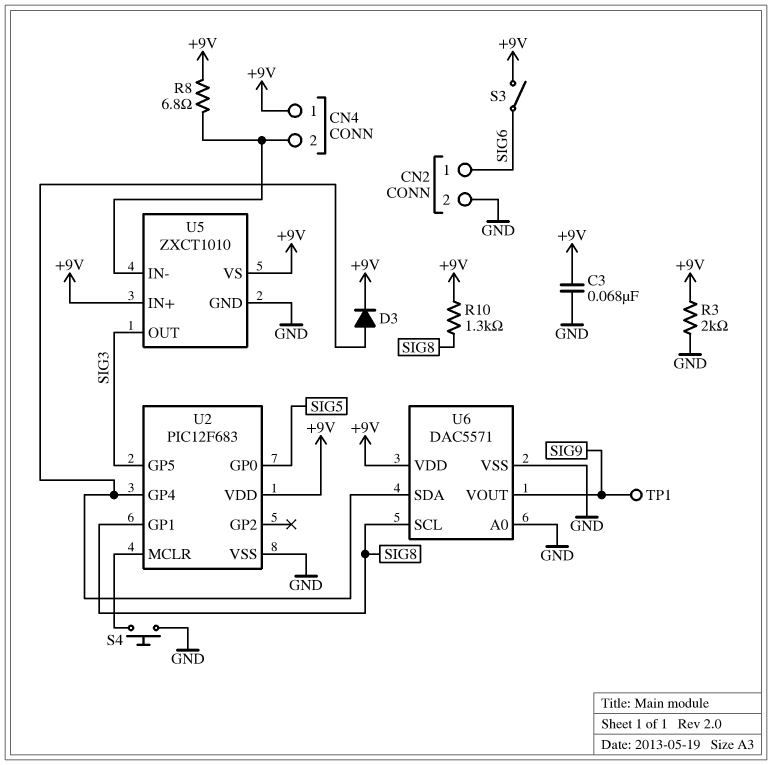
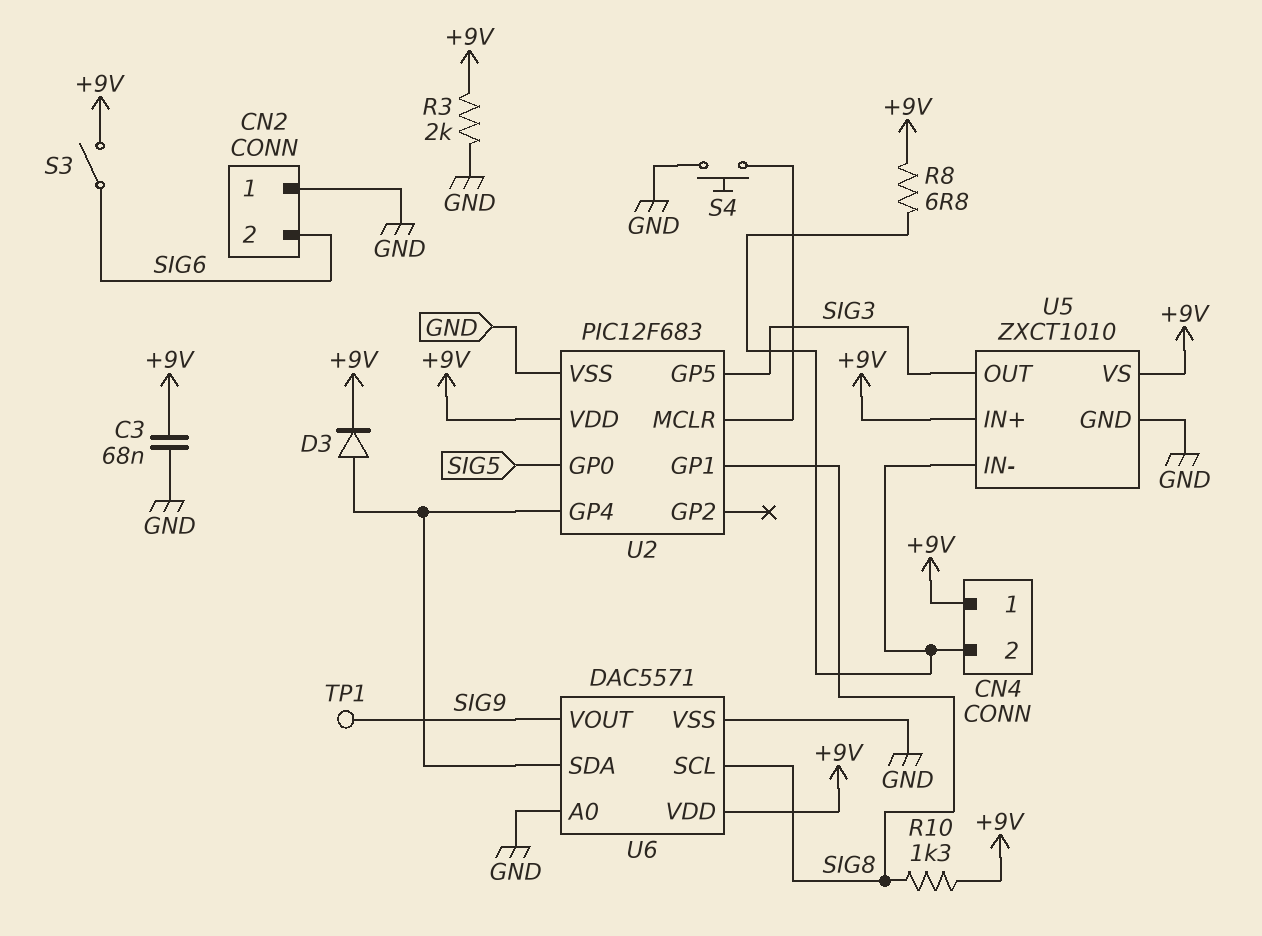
CN2 pin 1: SIG6 -> GND
CN2 pin 2: GND -> SIG6

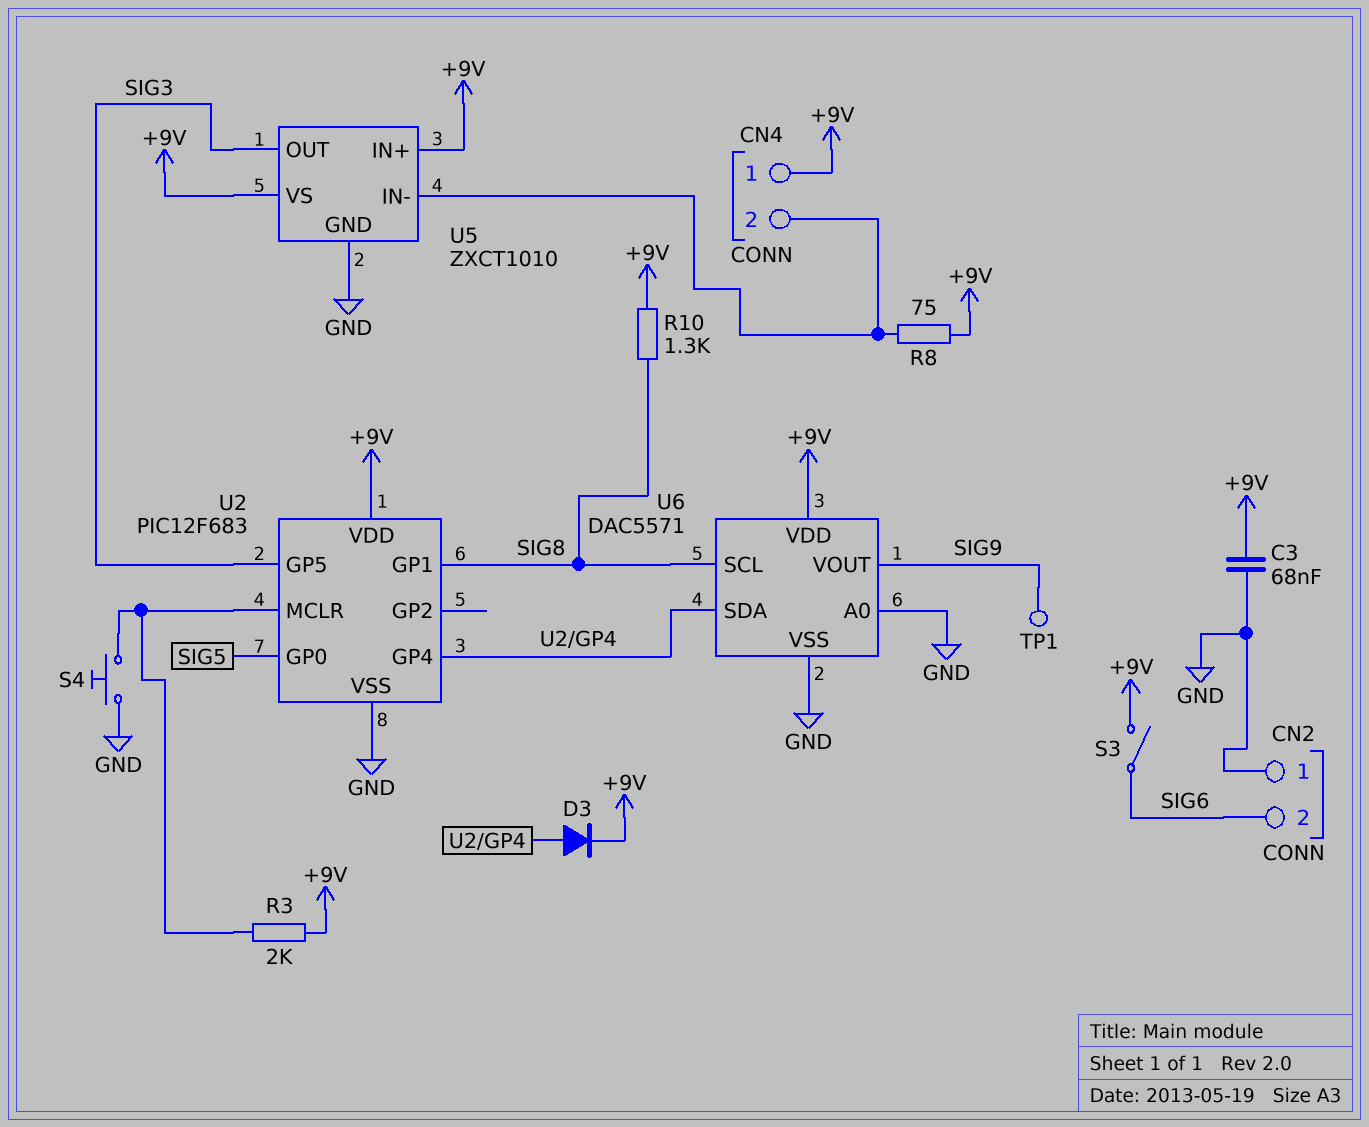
R3: 2k (+9V, GND) -> 2k (+9V, U2/MCLR)
R8: 6.8 (+9V, CN4/2) -> 75 (+9V, CN4/2)

